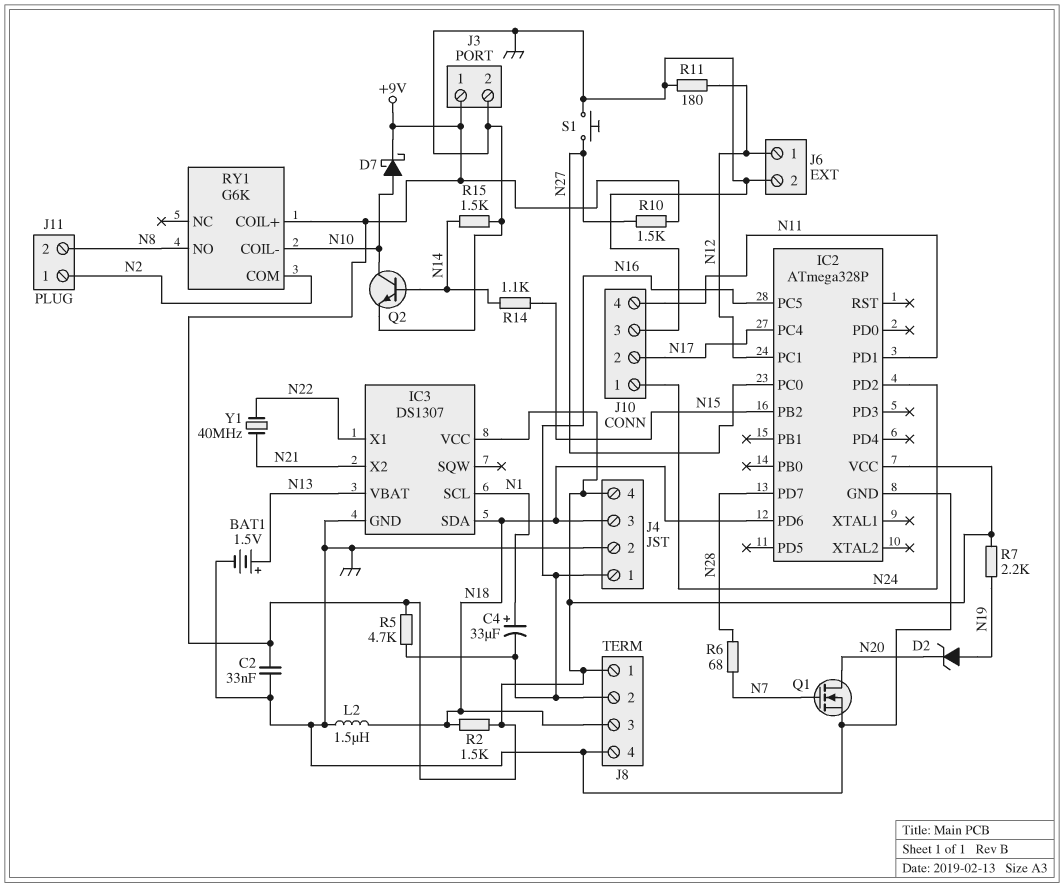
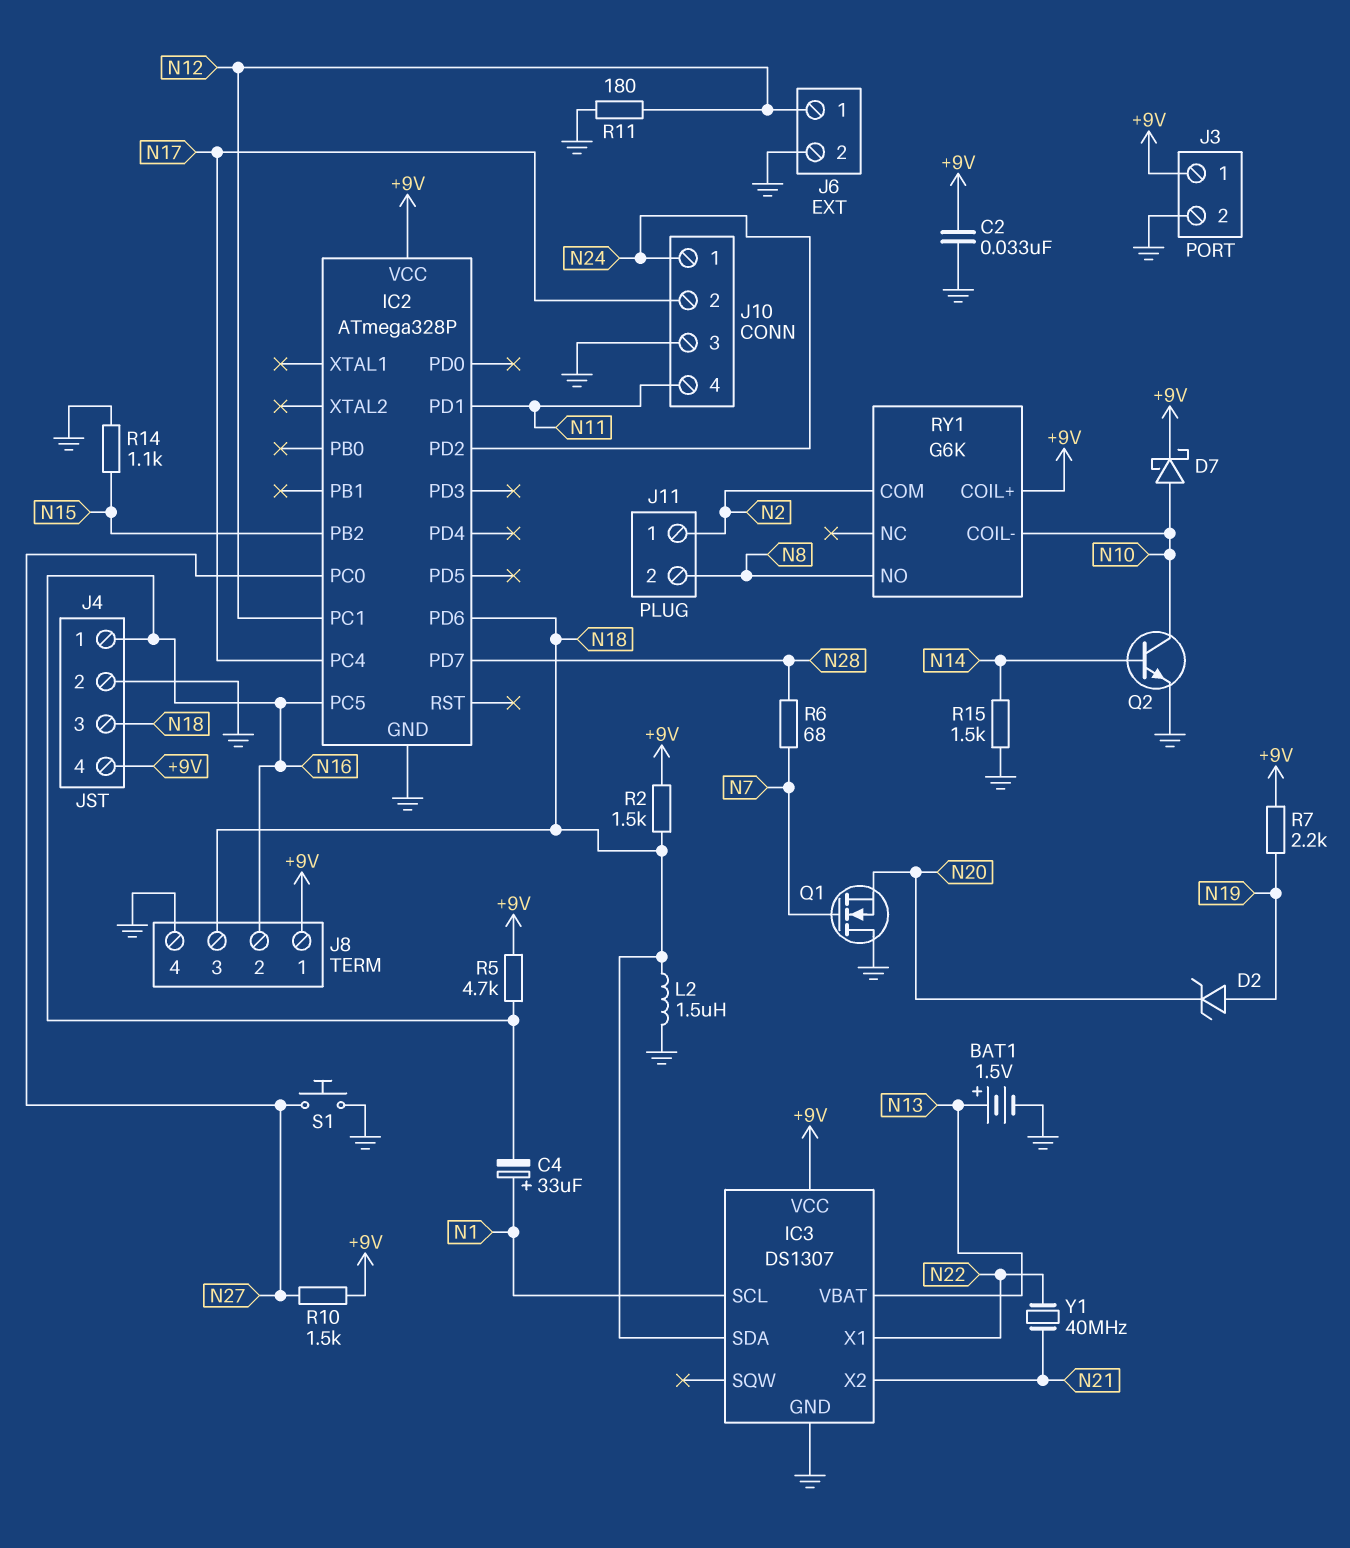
Q1: NMOS (G N7, D N20, S GND) -> NMOS (G N7, D GND, S N20)
R14: 1.1k (N14, N15) -> 1.1k (GND, N15)

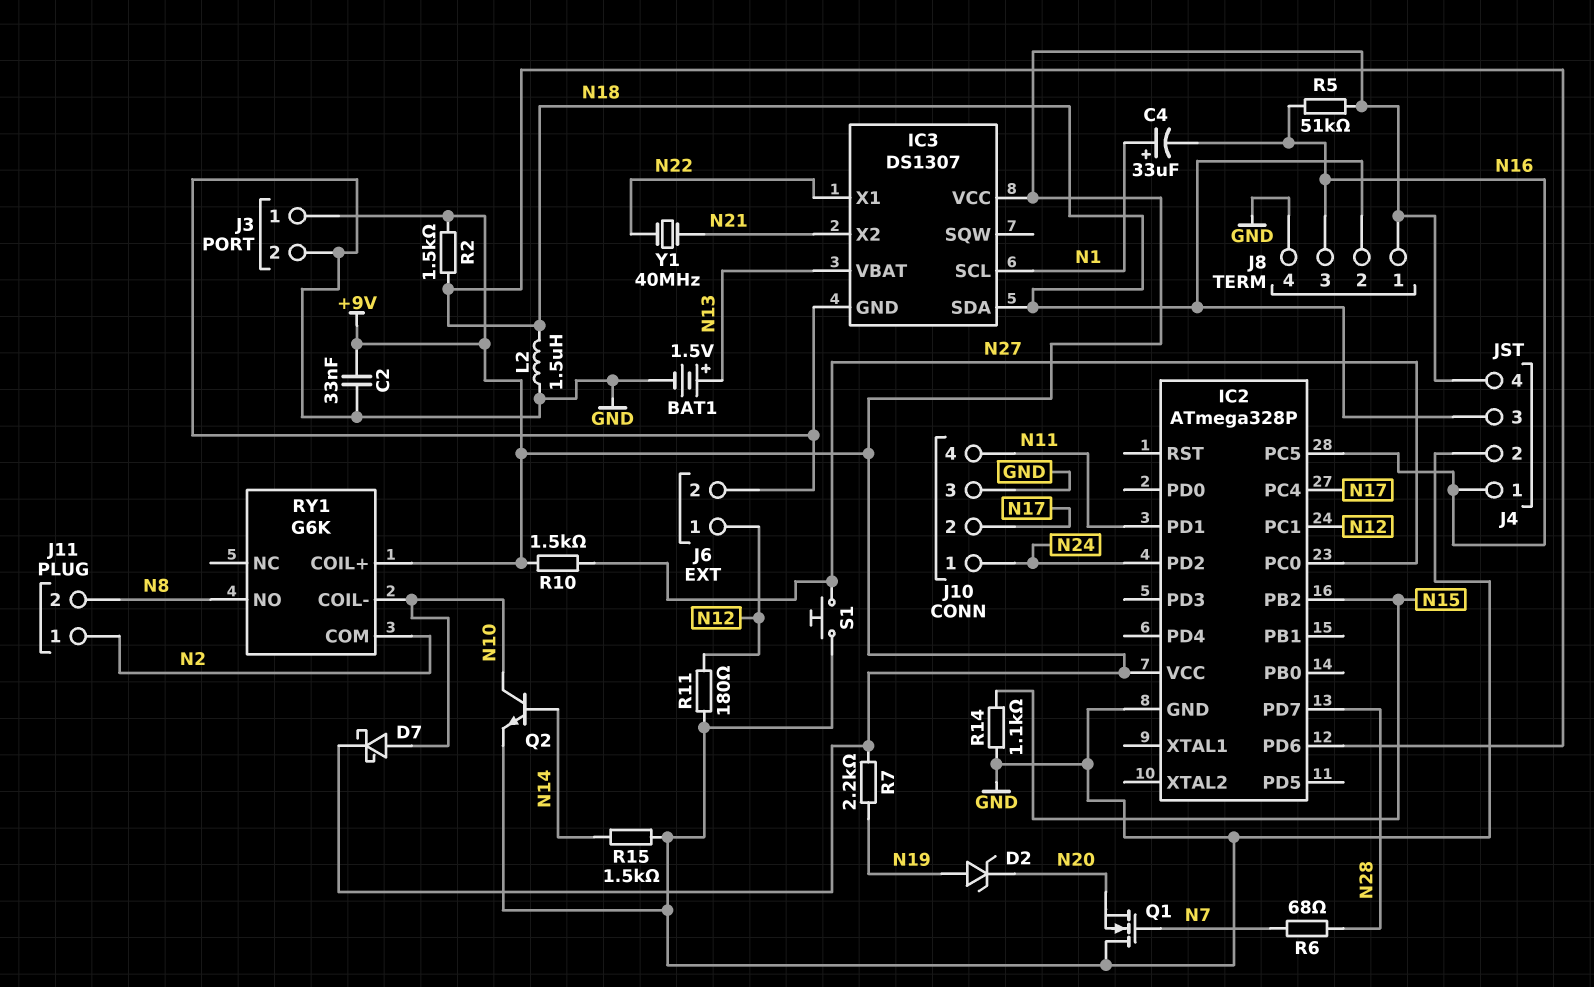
J8 pin 2: N16 -> N18
J8 pin 3: N18 -> N16
R5: 4.7k (+9V, N16) -> 51k (+9V, N16)

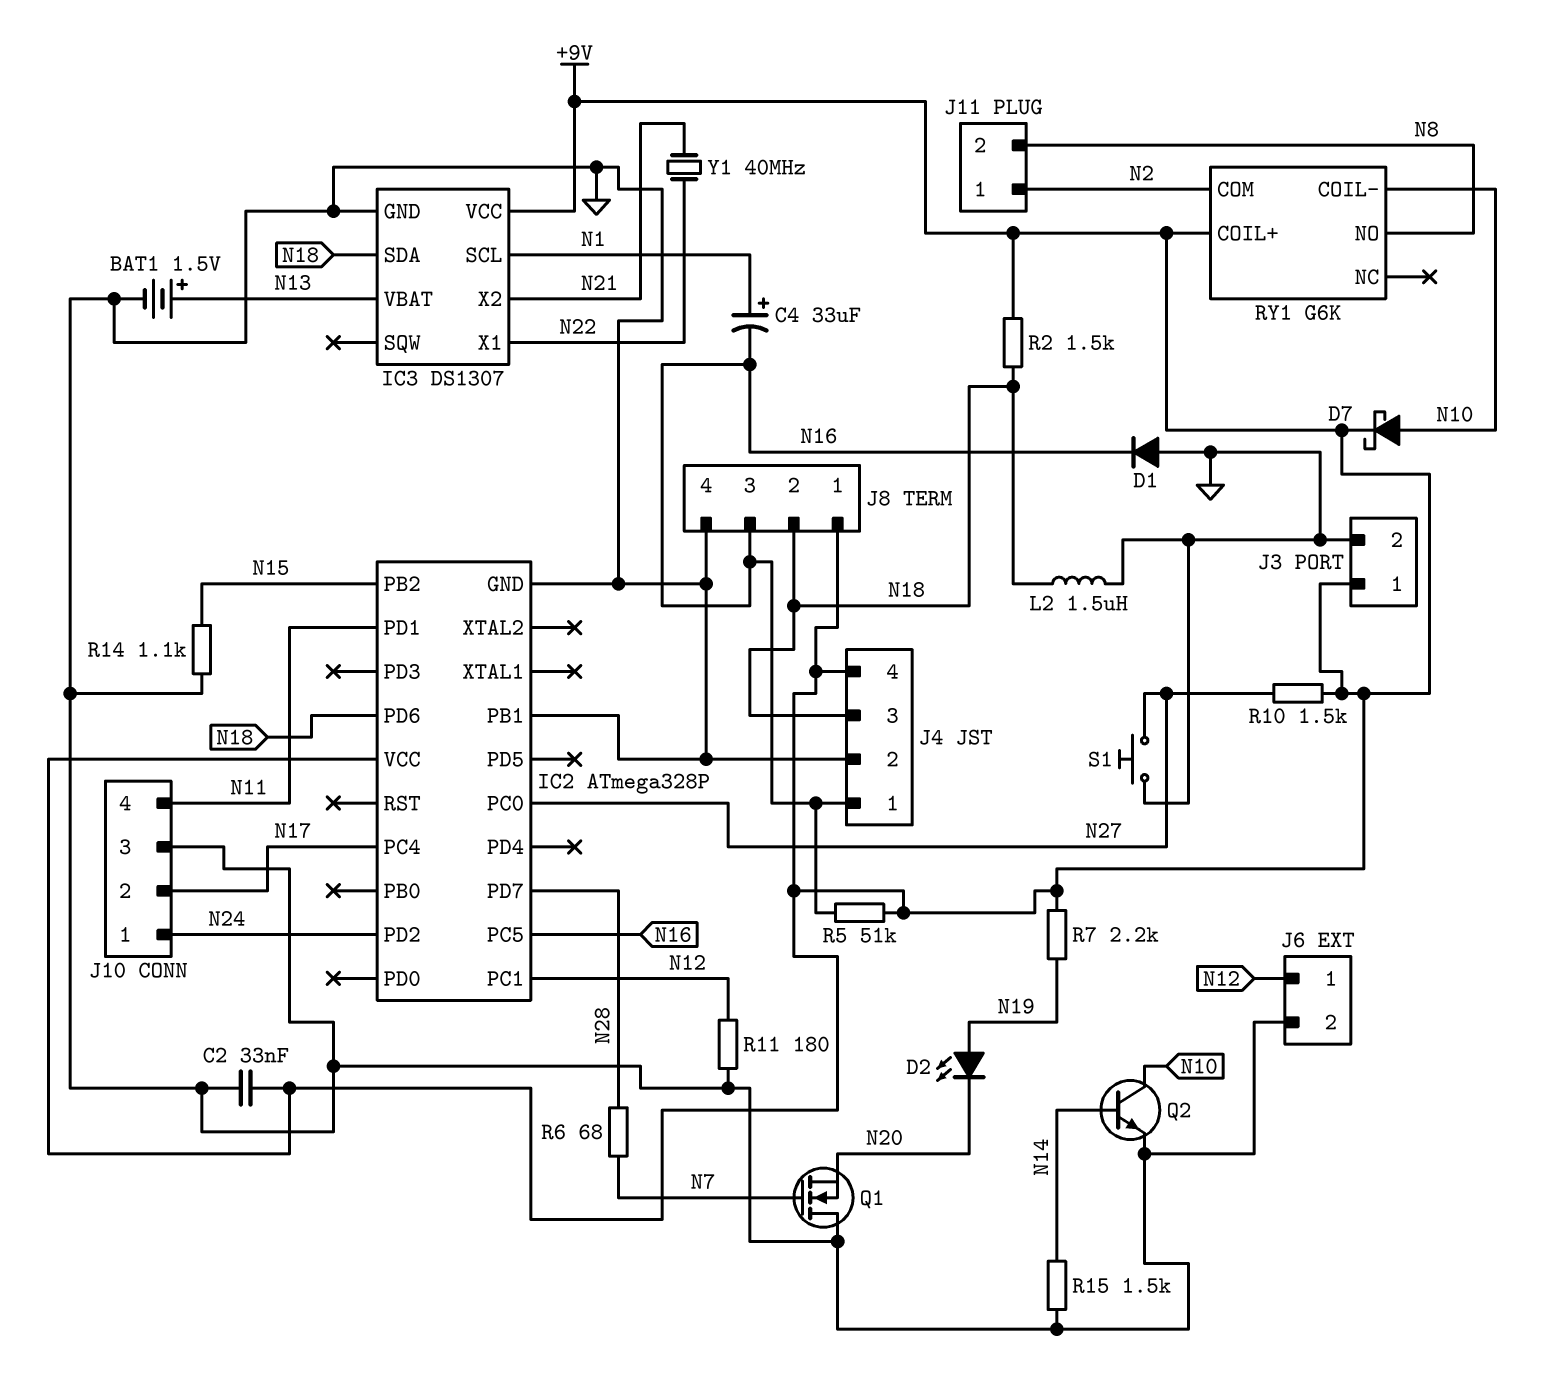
D1: none -> diode (A GND, K N16)
D2: zener (A N19, K N20) -> LED (A N19, K N20)
IC2 pin PB1: none -> GND

